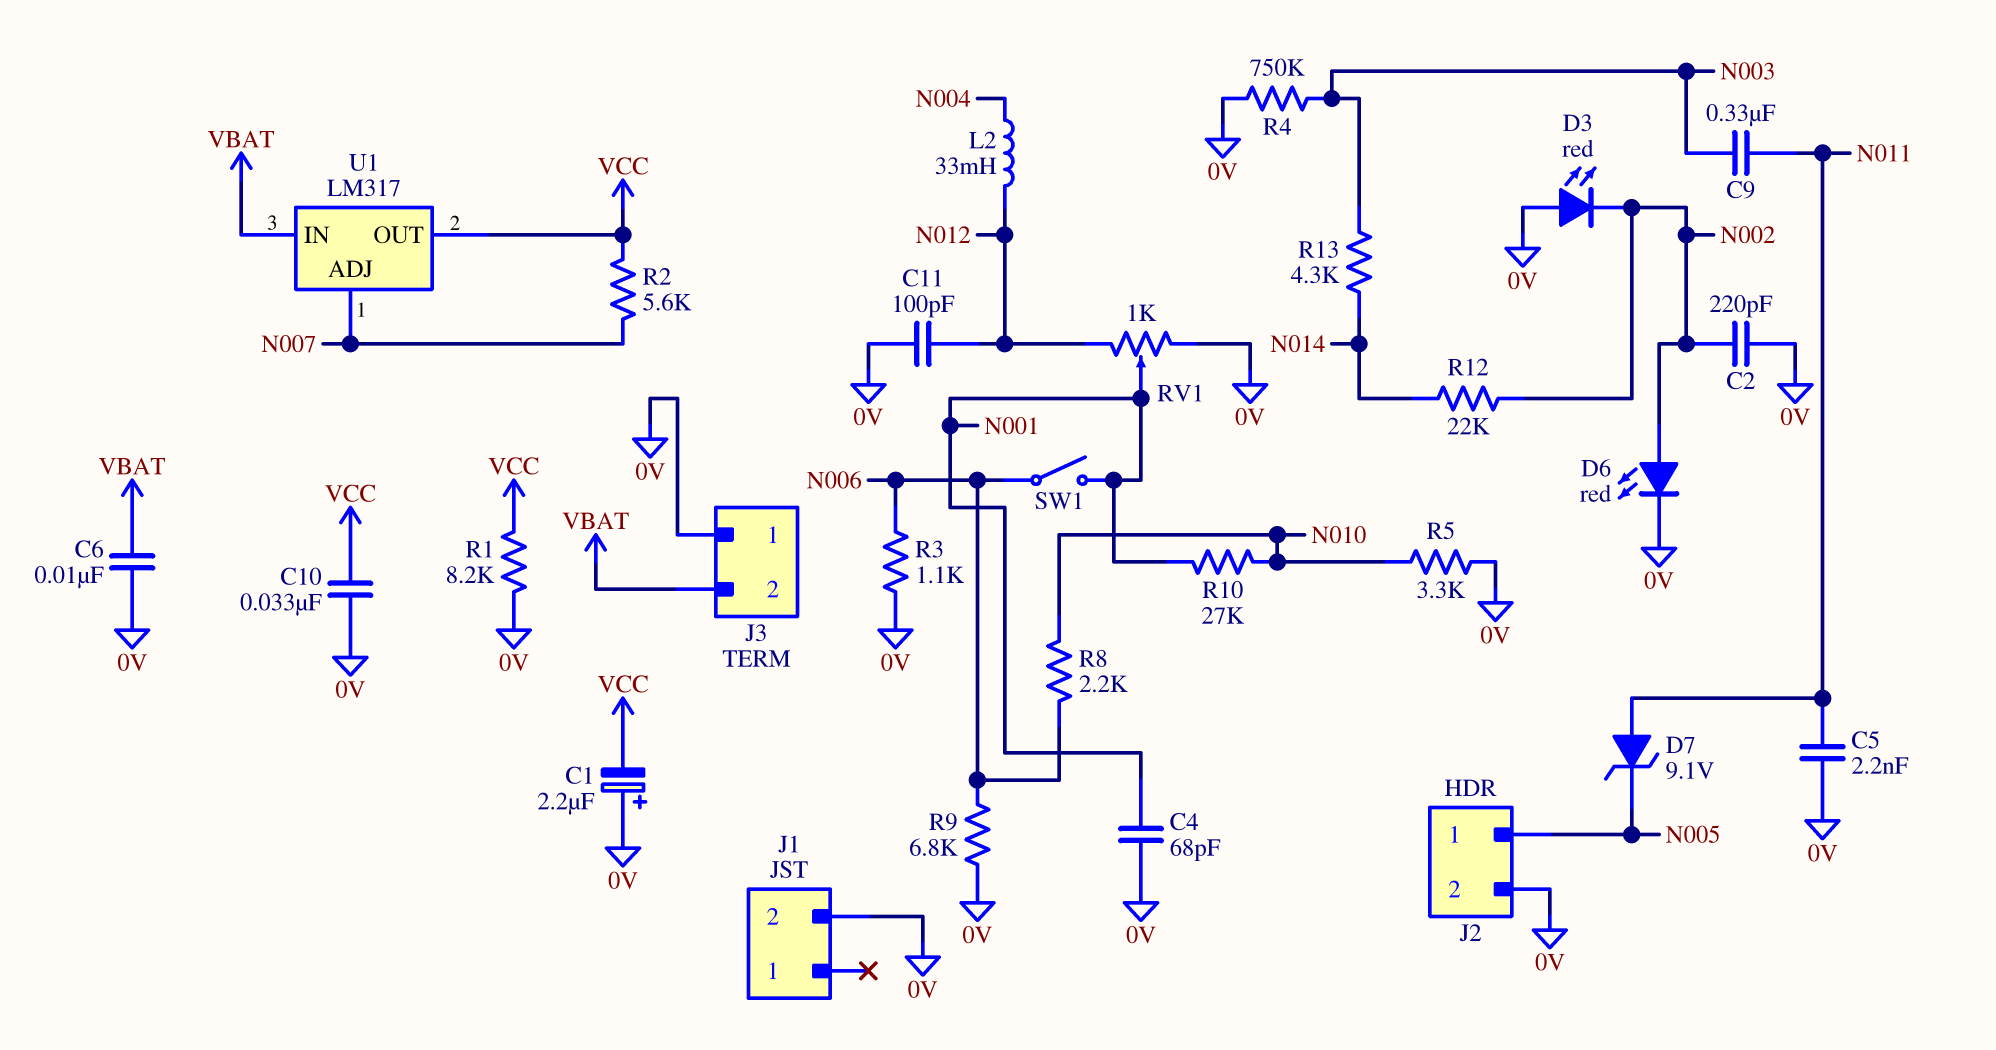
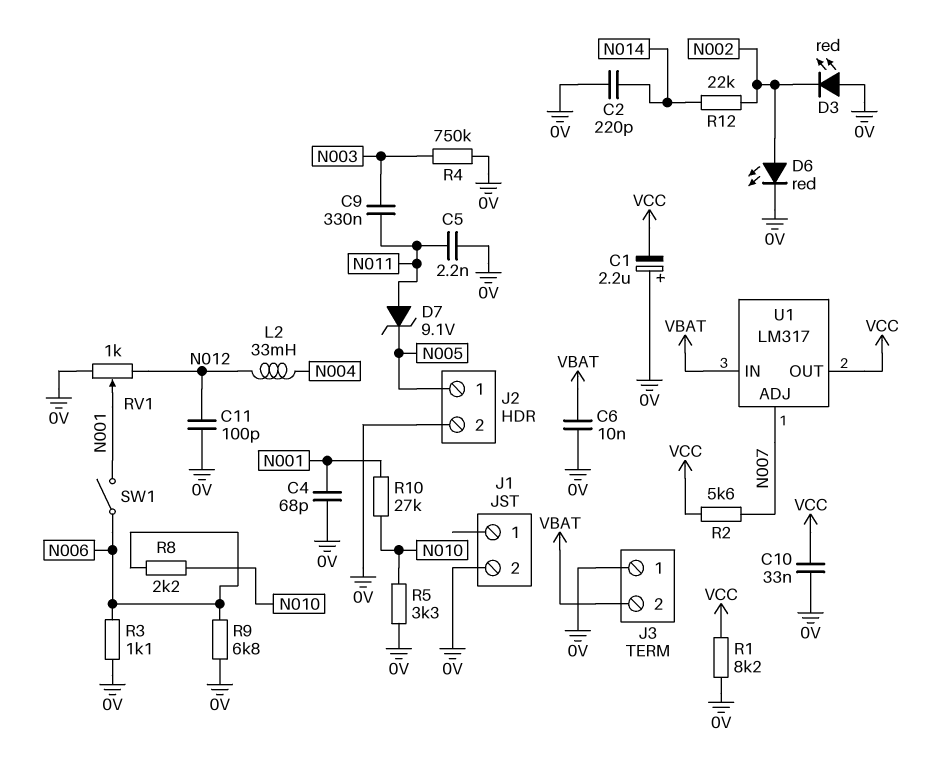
C2: 220pF (0V, N002) -> 220pF (0V, N014)
R13: 4.3k (N003, N014) -> none

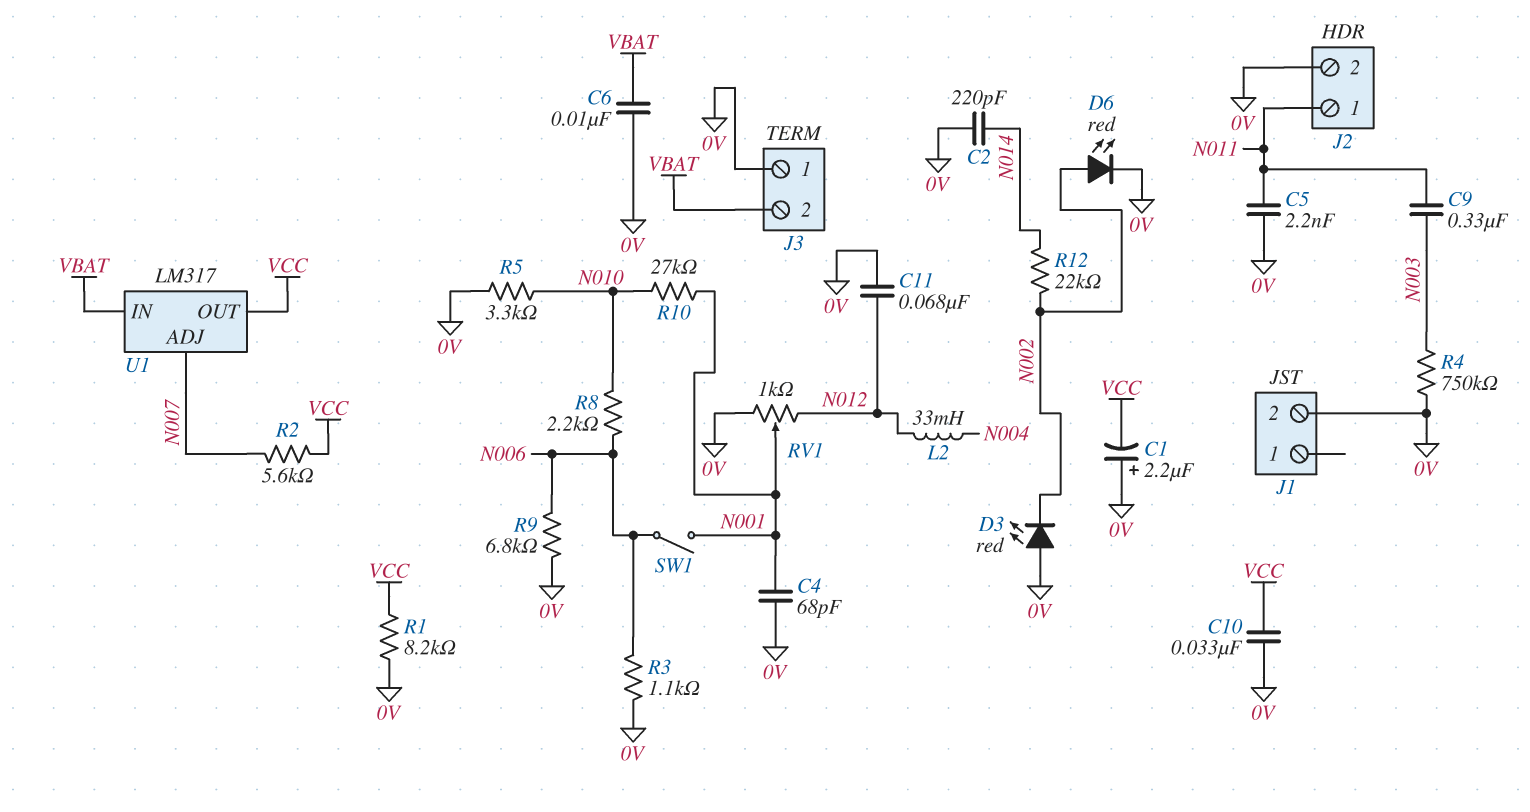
C11: 100pF (0V, N012) -> 68nF (0V, N012)
D7: zener 9.1V (A N011, K N005) -> none
J2 pin 1: N005 -> N011

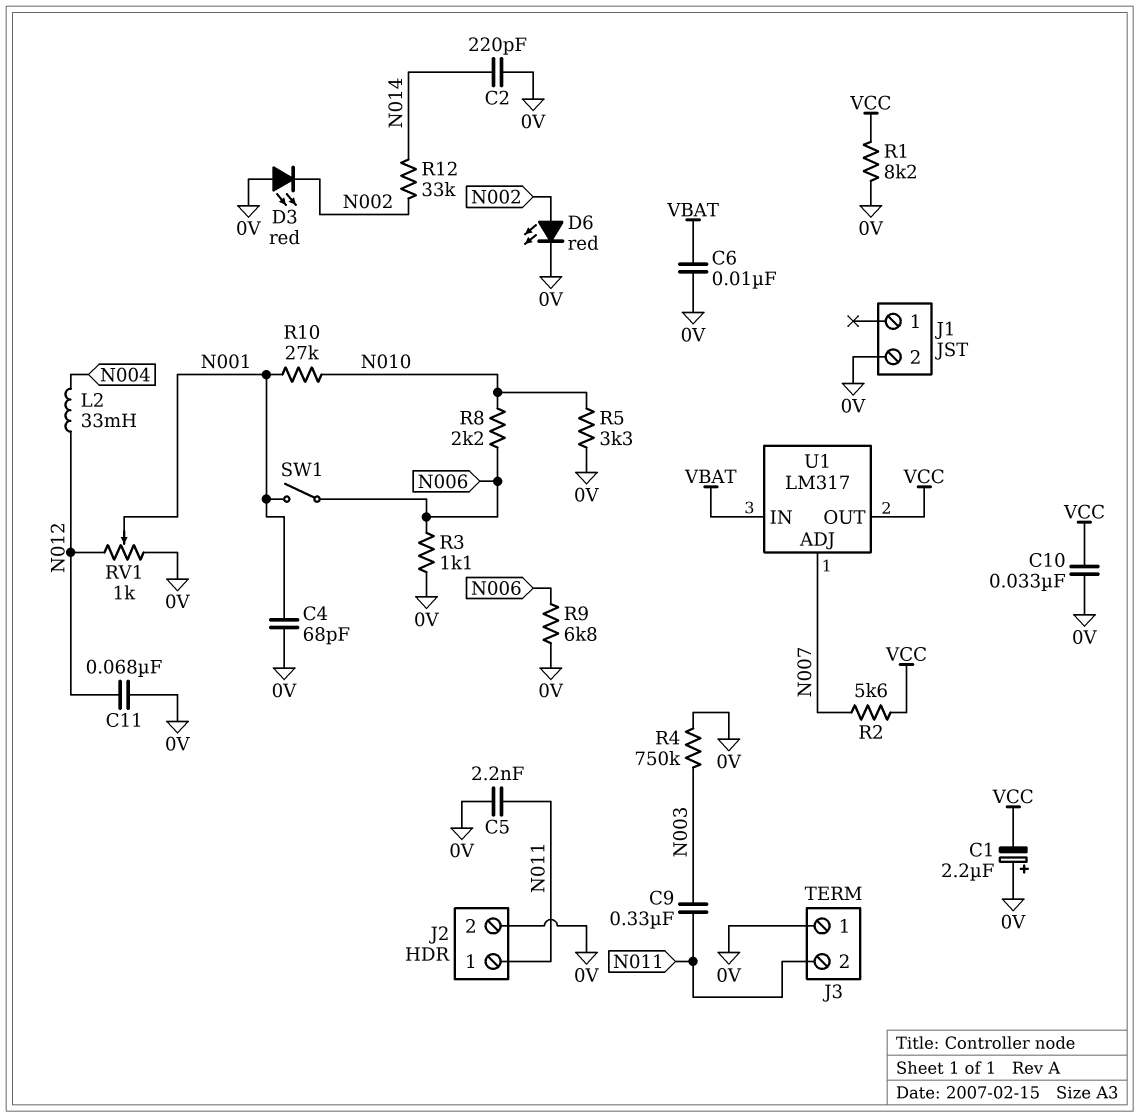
J3 pin 2: VBAT -> N011
R12: 22k (N002, N014) -> 33k (N002, N014)

